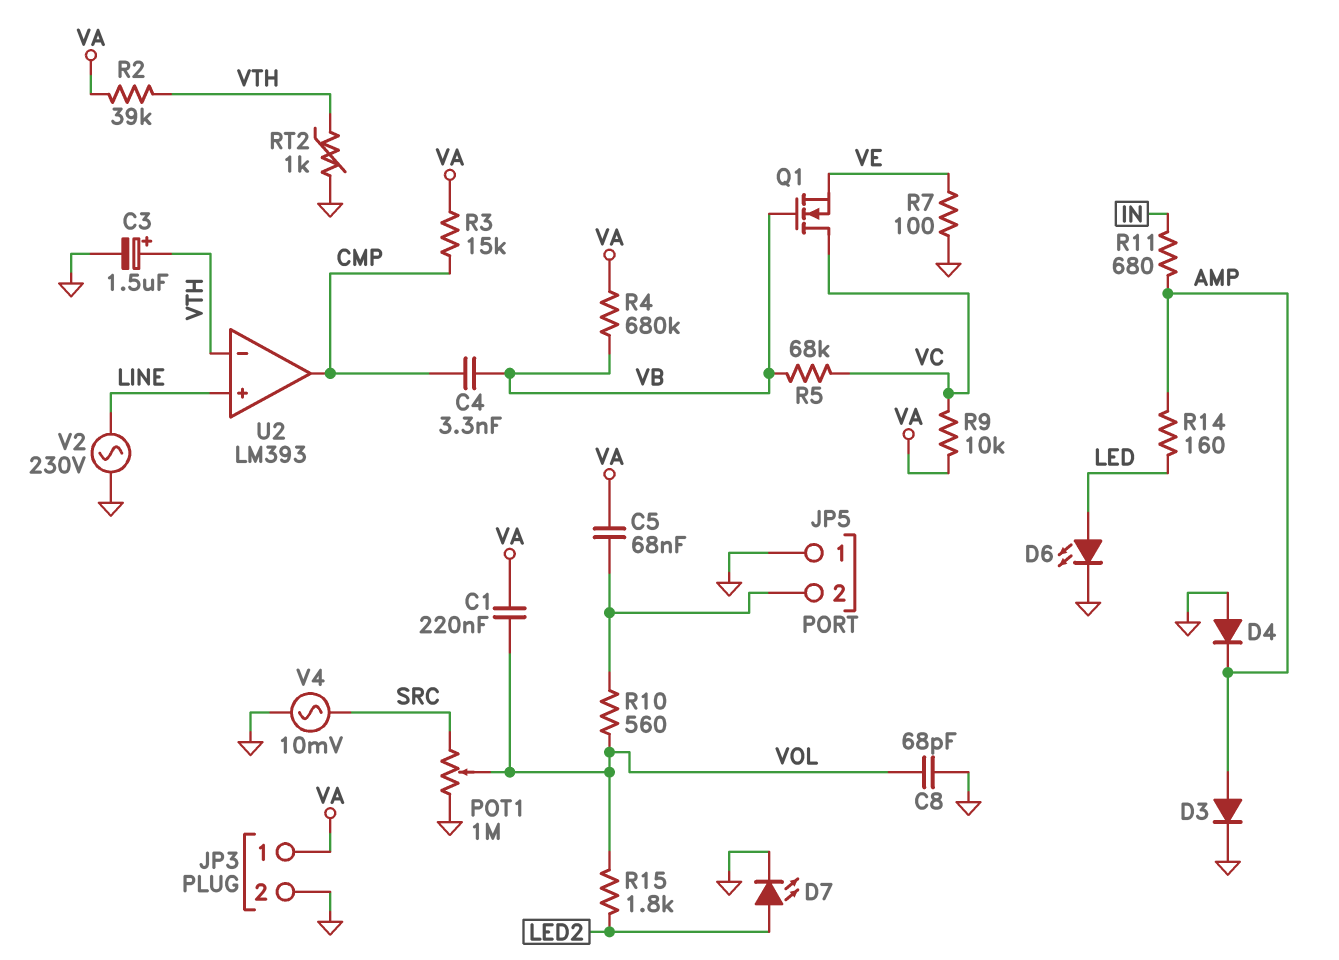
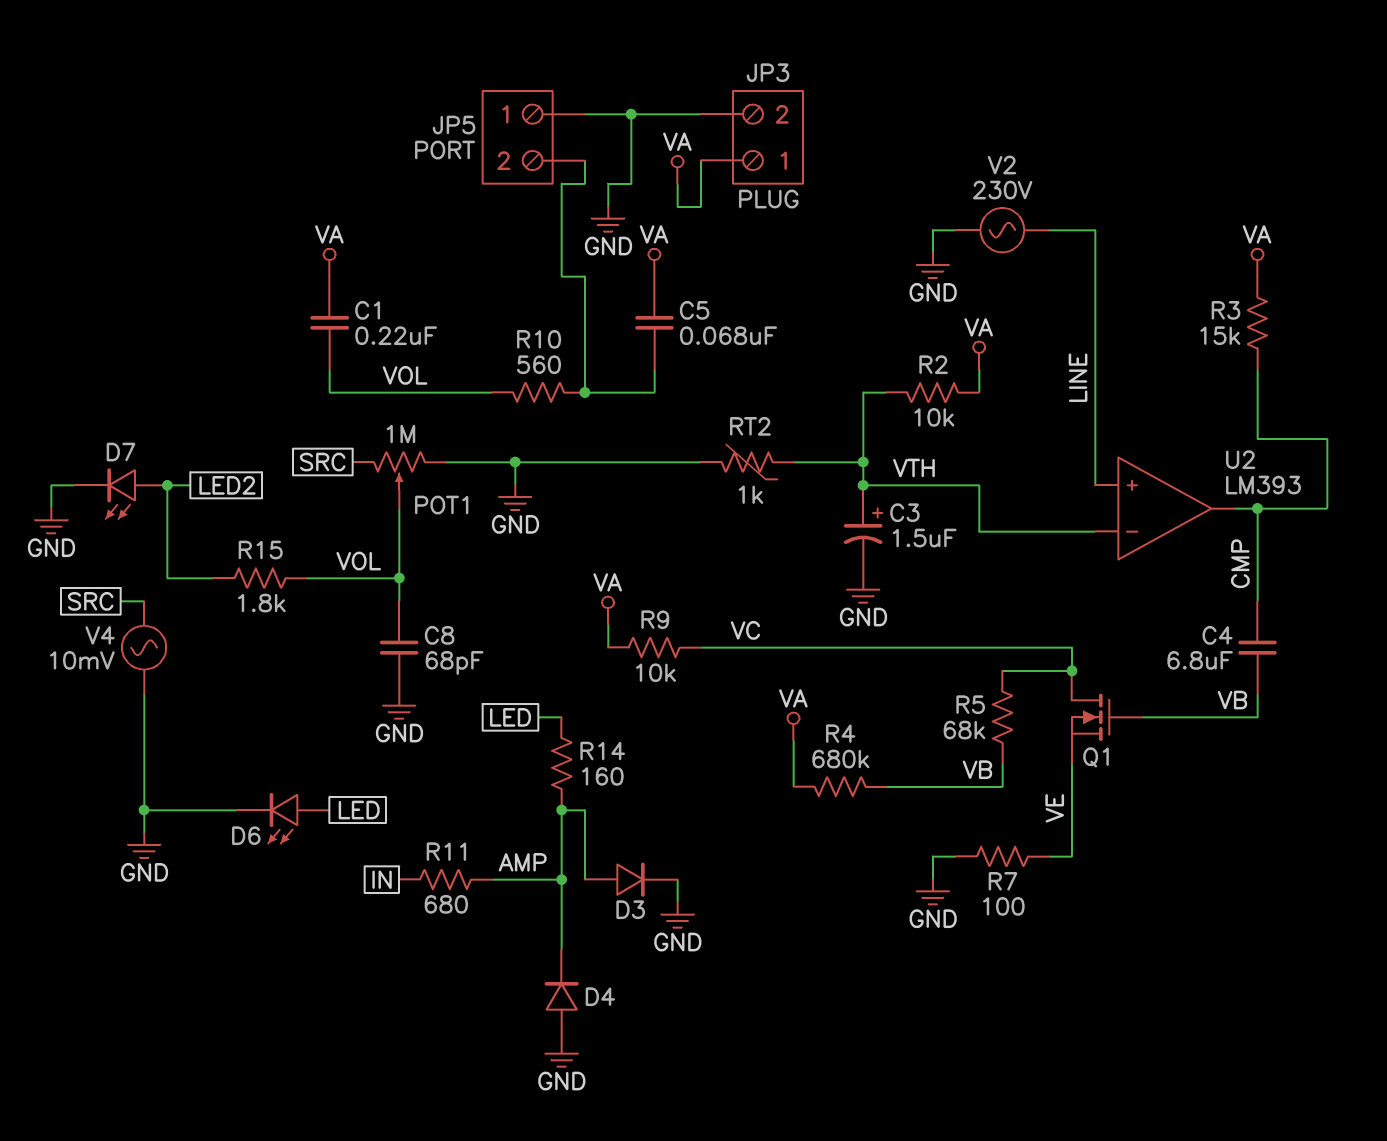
C4: 3.3nF (CMP, VB) -> 6.8uF (CMP, VB)
R2: 39k (VA, VTH) -> 10k (VA, VTH)

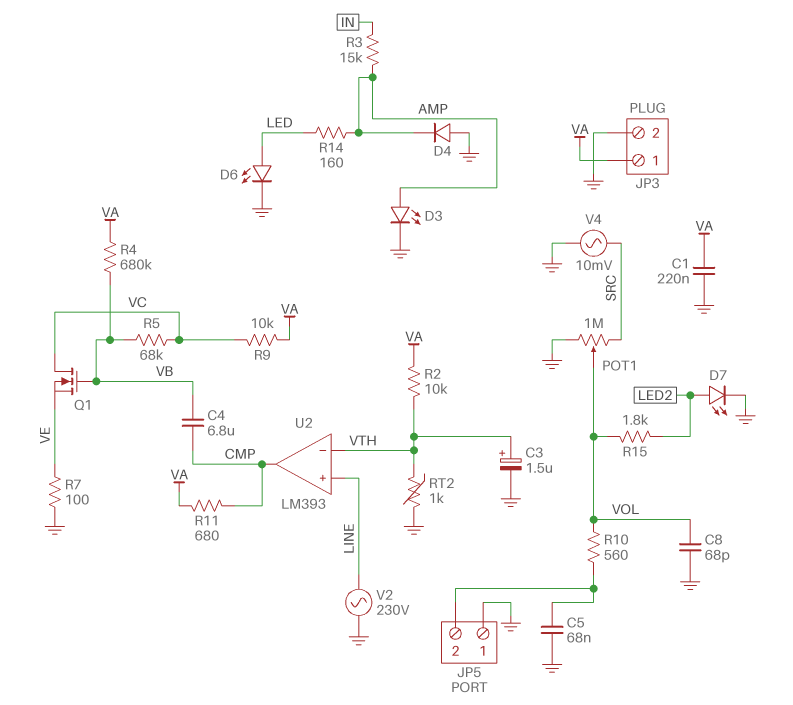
C1: 220nF (VA, VOL) -> 220nF (GND, VA)
C5: 68nF (JP5/2, VA) -> 68nF (GND, JP5/2)
D3: diode (A AMP, K GND) -> LED (A AMP, K GND)
R3: 15k (CMP, VA) -> 15k (AMP, IN)
R11: 680 (AMP, IN) -> 680 (CMP, VA)

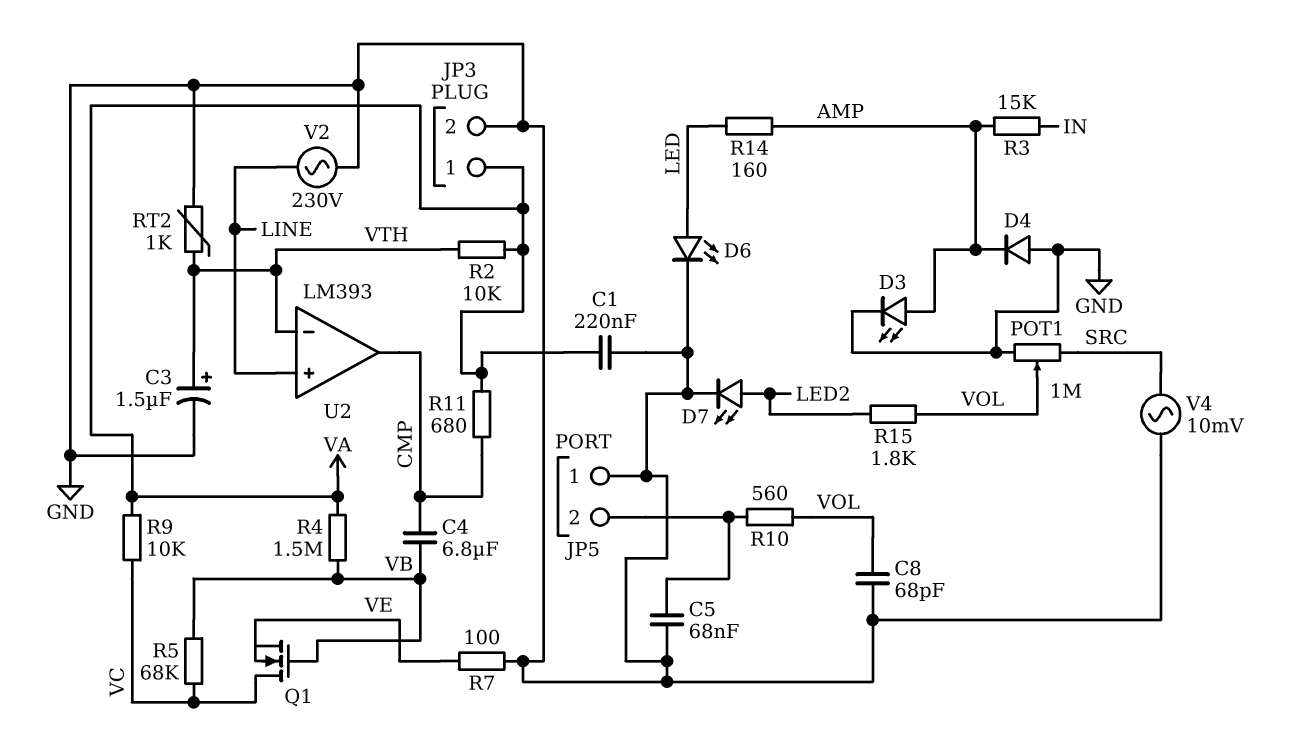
R4: 680k (VA, VB) -> 1.5M (VA, VB)

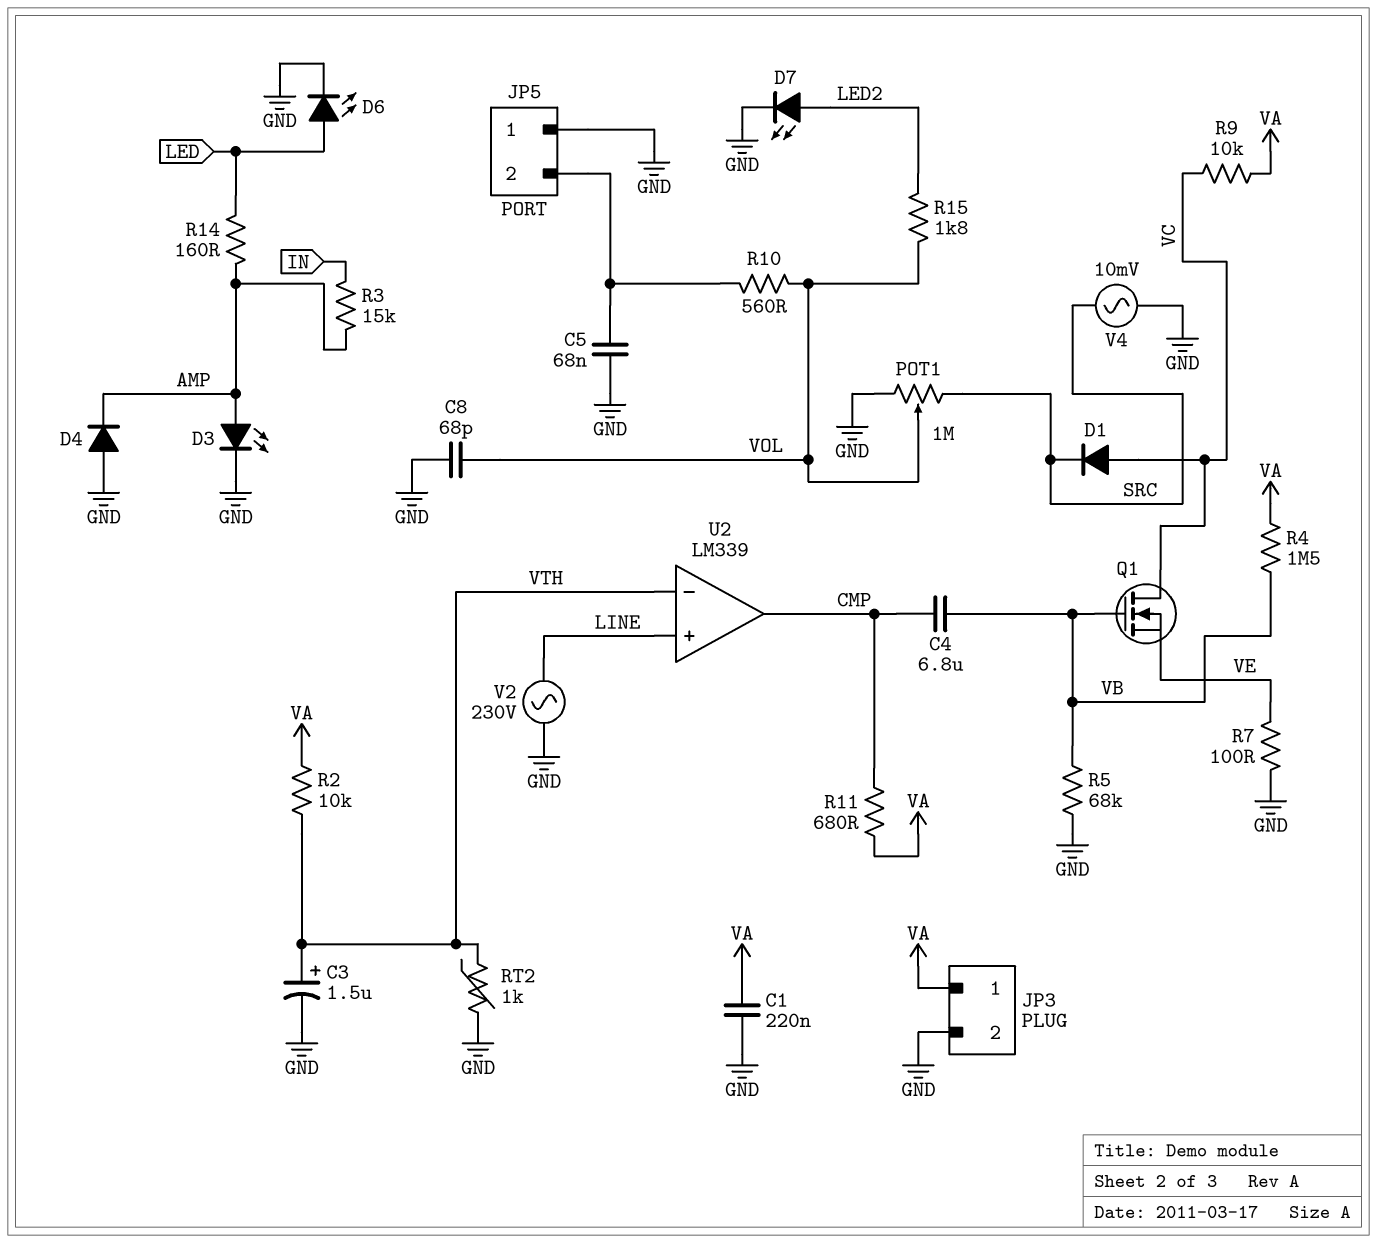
D1: none -> diode (A VC, K SRC)
R5: 68k (VB, VC) -> 68k (GND, VB)
U2: LM393 -> LM339

